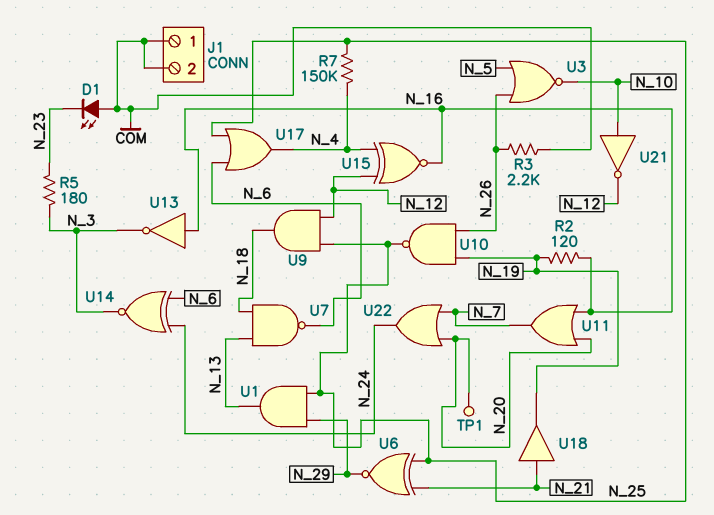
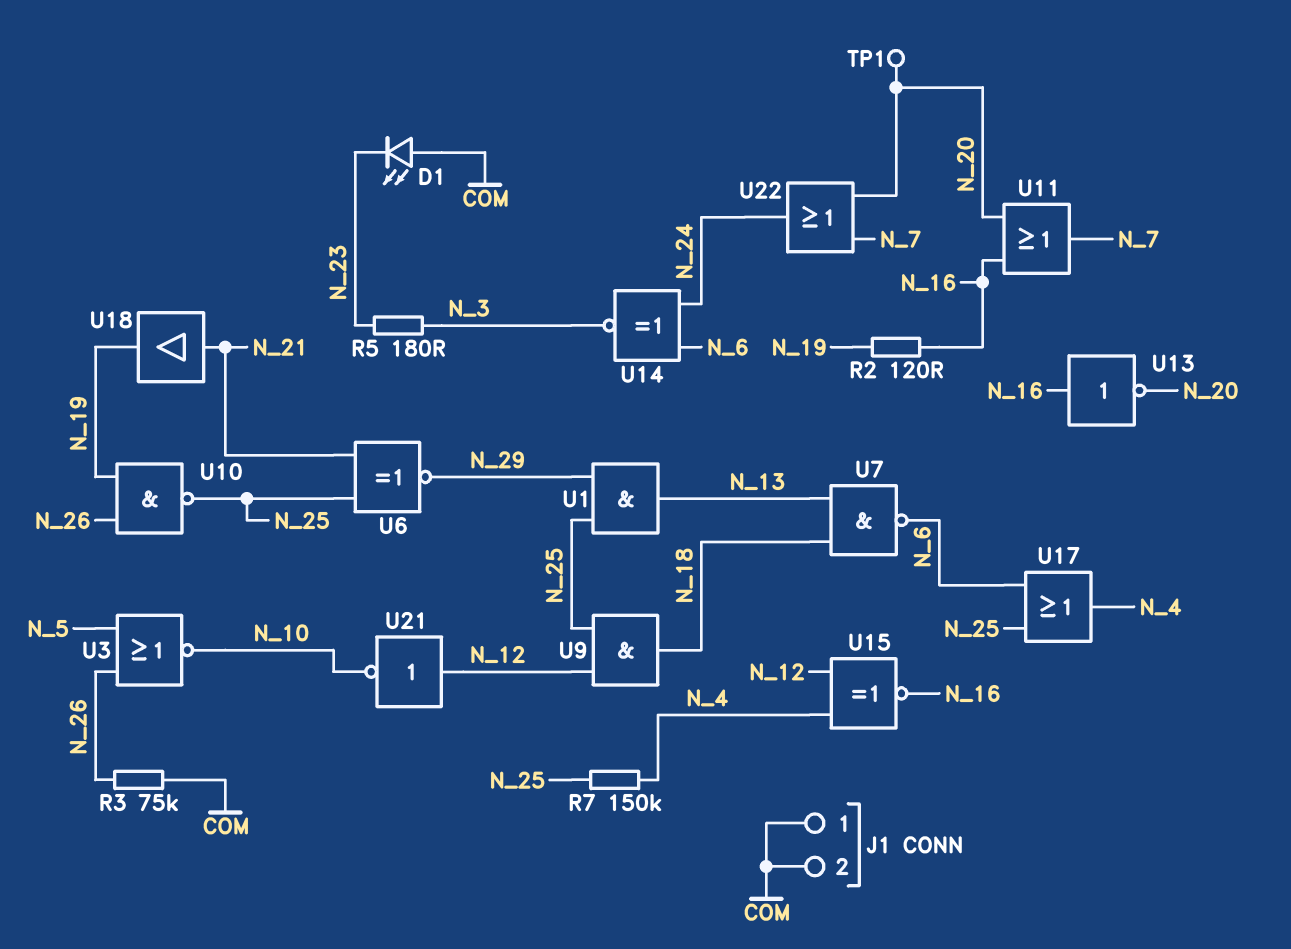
R3: 2.2k (COM, N_26) -> 75k (COM, N_26)
U13: NOT (in N_16, out N_3) -> NOT (in N_16, out N_20)
U21: NOT (in N_10, out N_12) -> NOT (in N_12, out N_10)

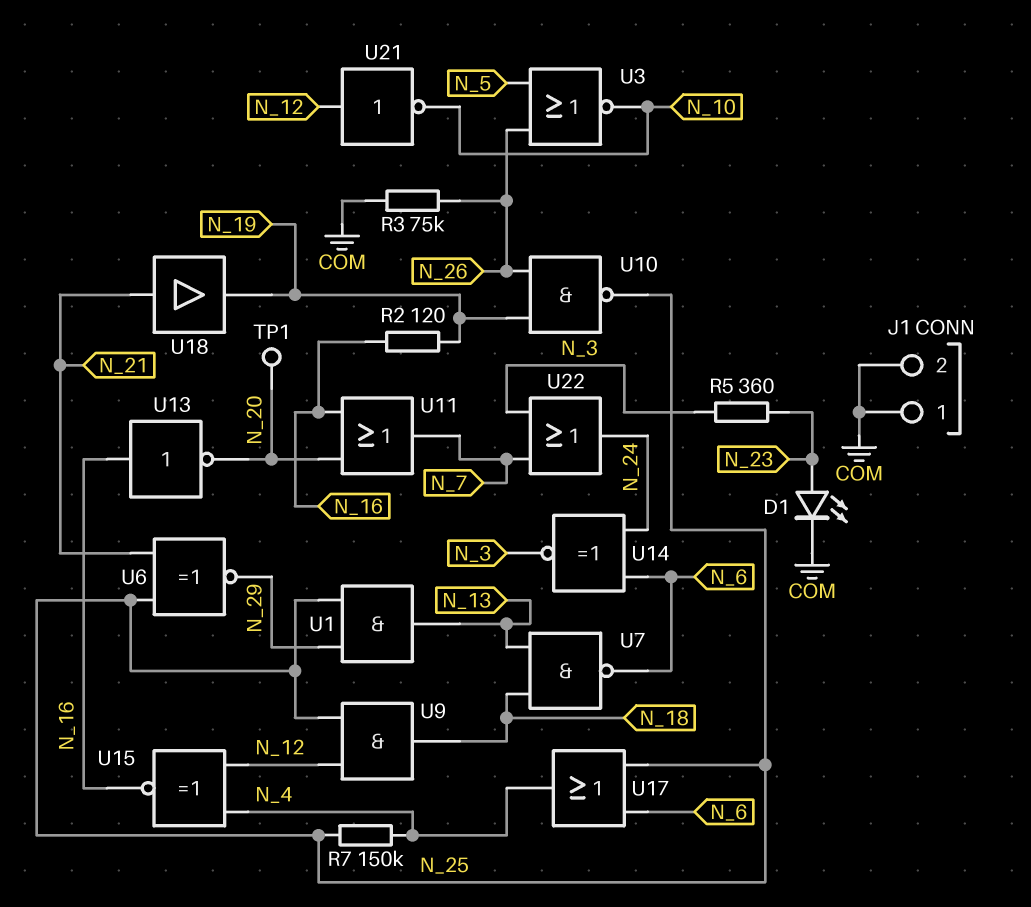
D1: LED (A COM, K N_23) -> LED (A N_23, K COM)
R5: 180 (N_3, N_23) -> 360 (N_3, N_23)
U22: OR (in N_7, in N_20, out N_24) -> OR (in N_3, in N_7, out N_24)

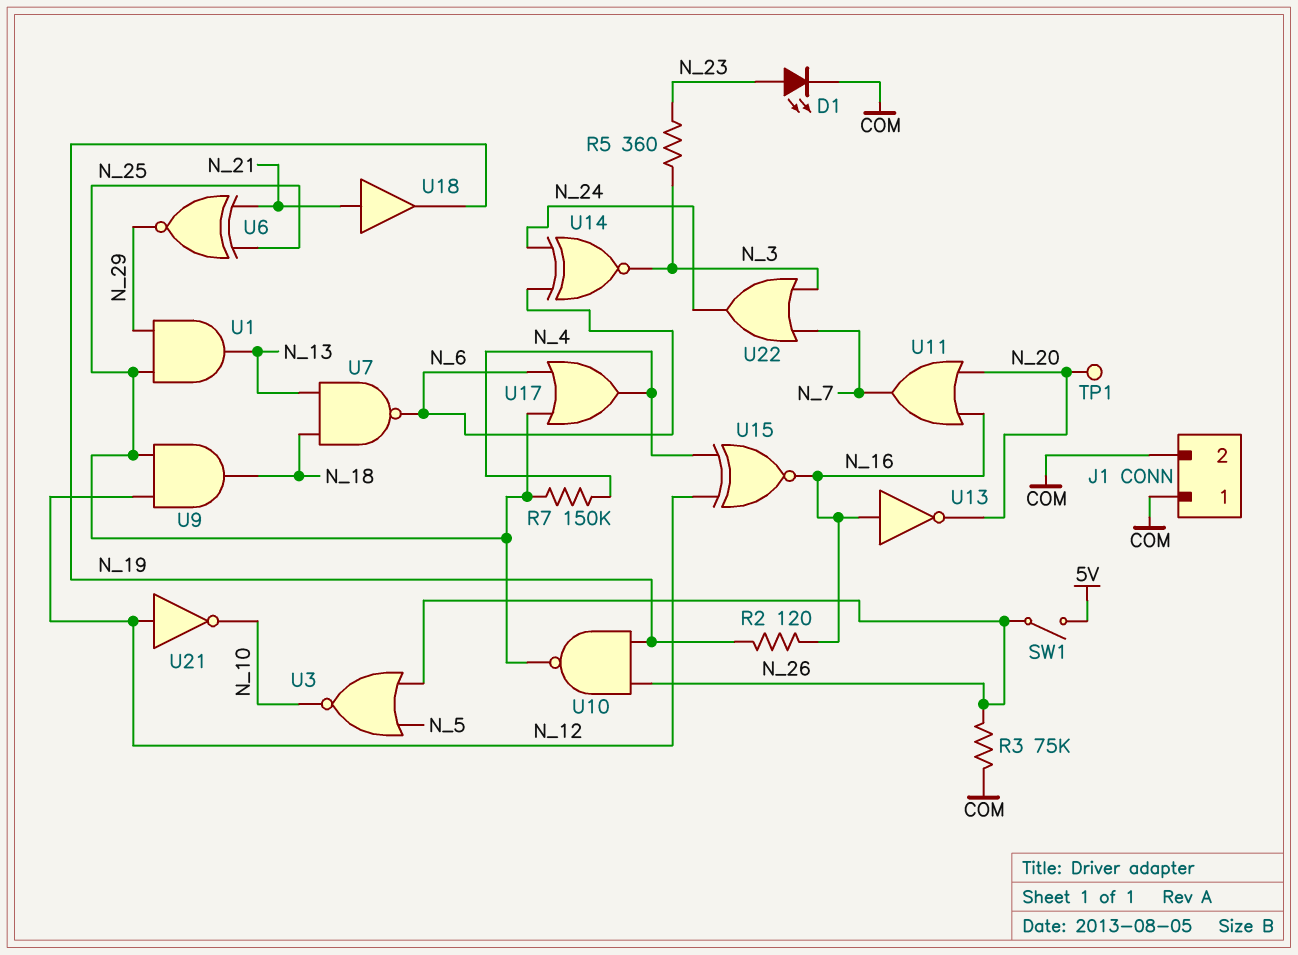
SW1: none -> switch (5V, N_26)

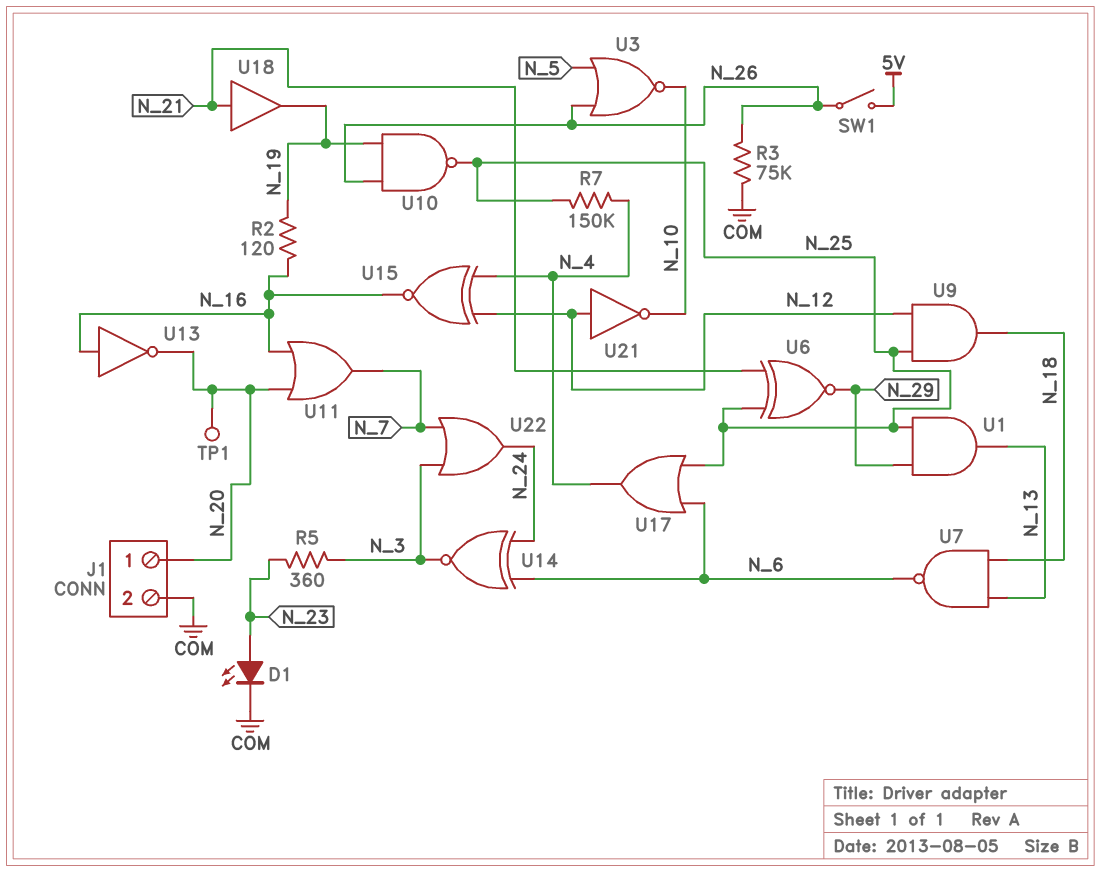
J1 pin 1: COM -> N_20

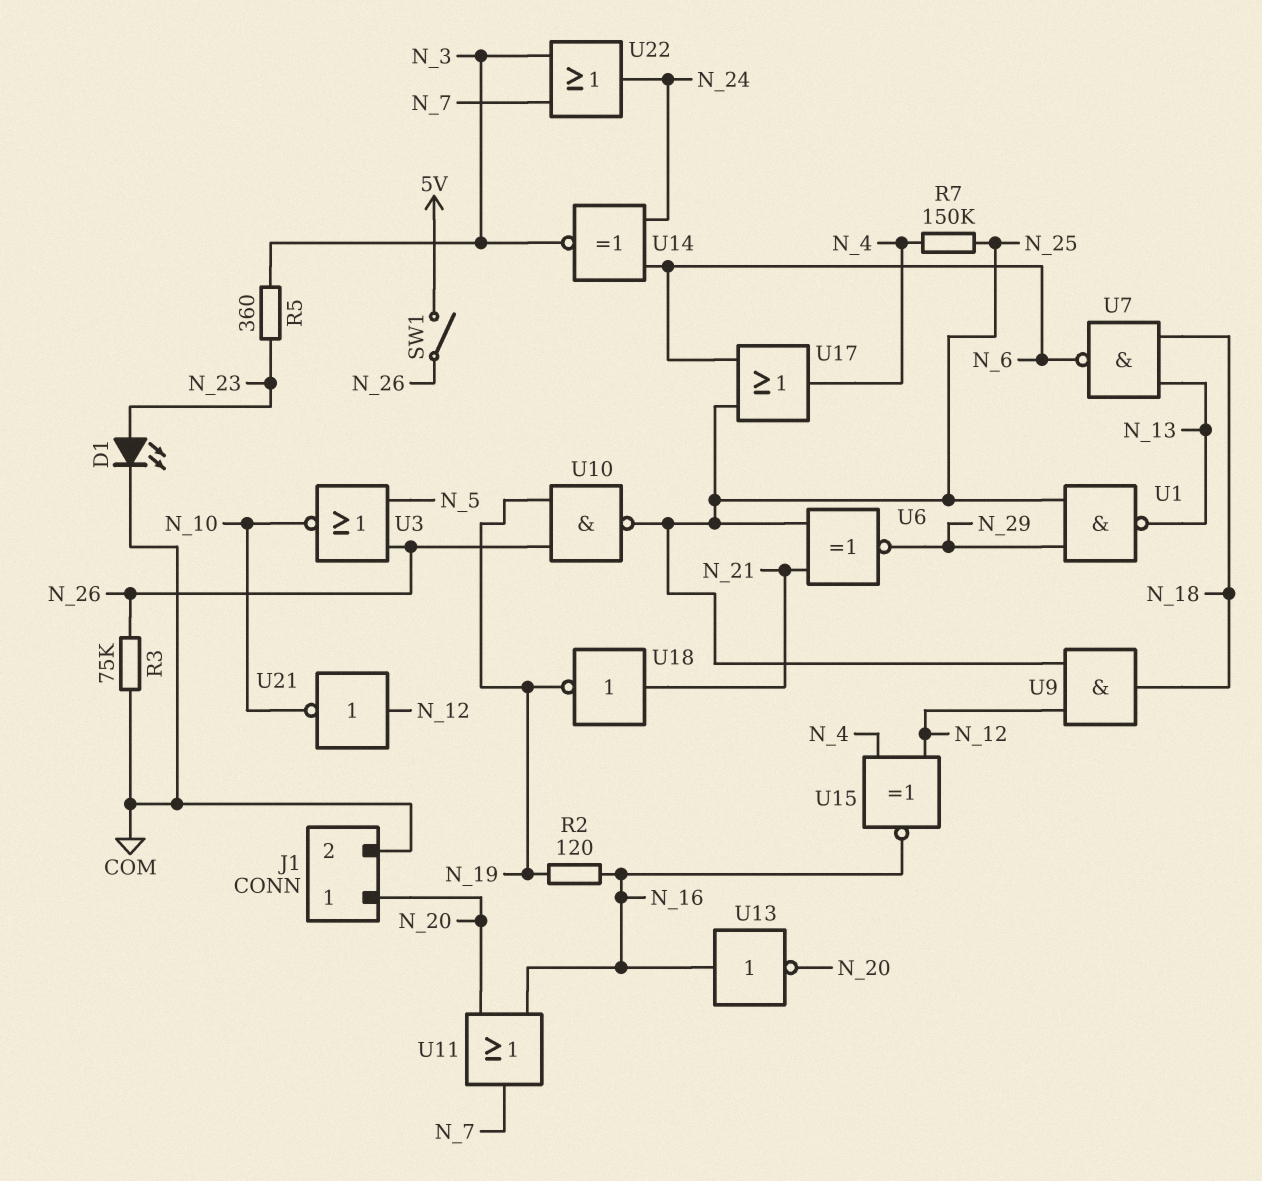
TP1: test point (N_20) -> none
U1: AND (in N_25, in N_29, out N_13) -> NAND (in N_25, in N_29, out N_13)
U18: buffer (in N_21, out N_19) -> NOT (in N_21, out N_19)

